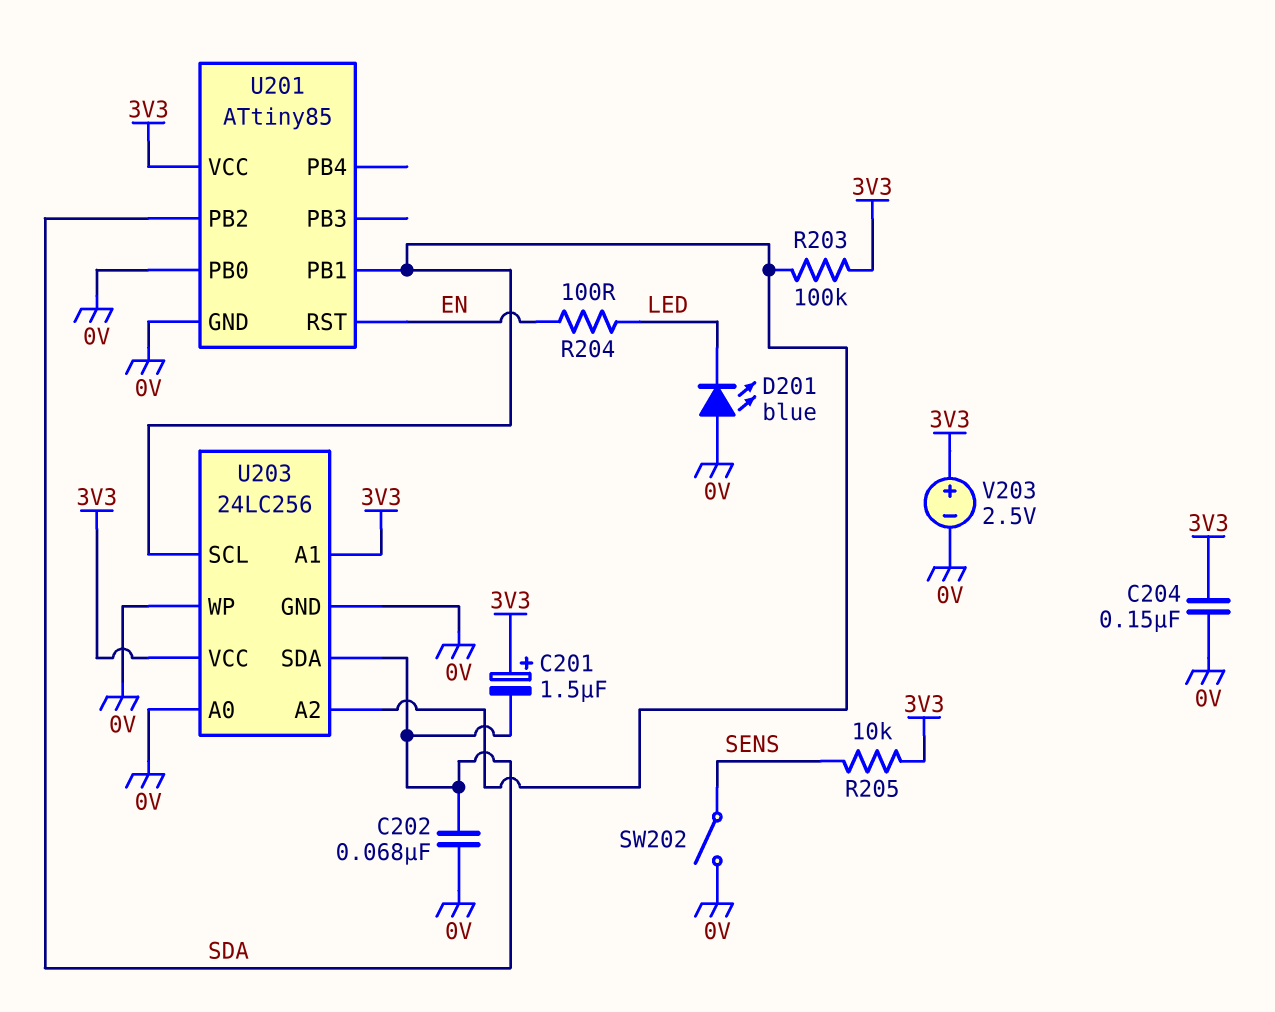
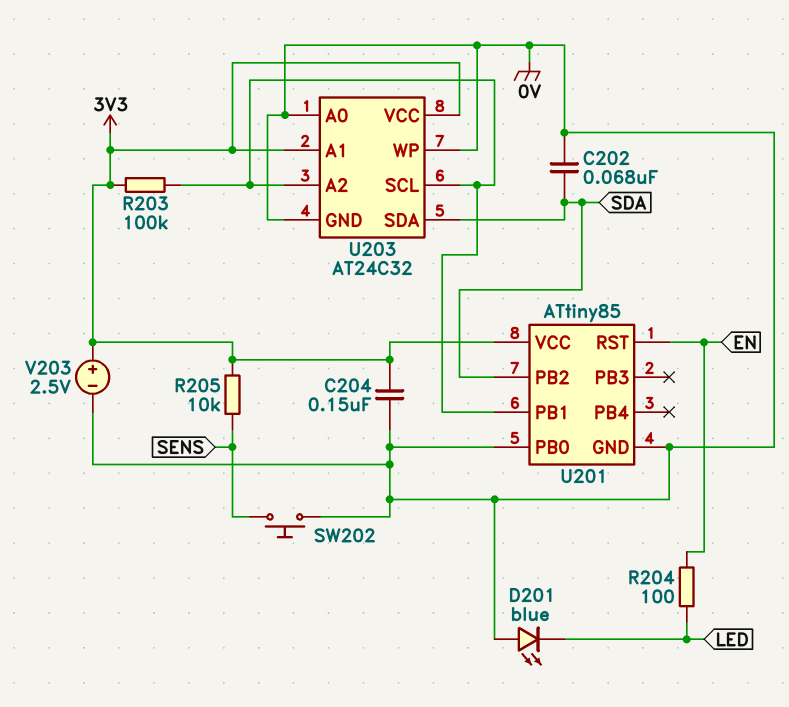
C201: 1.5uF (plus 3V3, minus SDA) -> none
SW202: switch (0V, SENS) -> button (0V, SENS)
U203: 24LC256 -> AT24C32

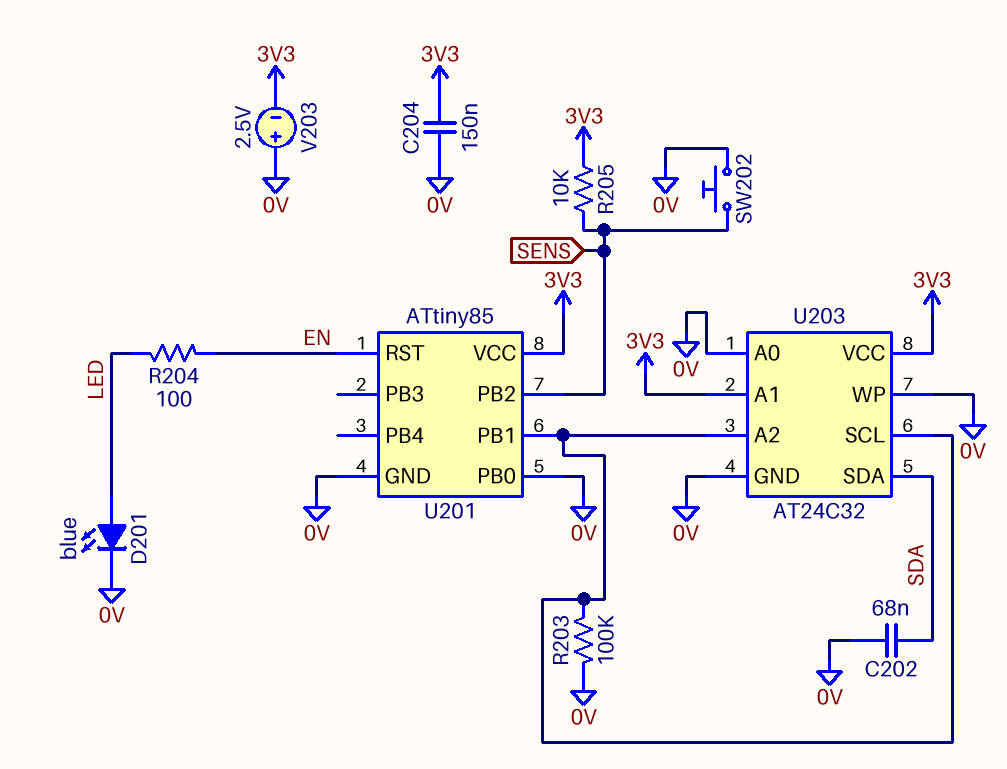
D201: LED blue (A 0V, K LED) -> LED blue (A LED, K 0V)
R203: 100k (3V3, U201/PB1) -> 100k (0V, U201/PB1)
U201 pin PB2: SDA -> SENS
V203: 2.5V (plus 3V3, minus 0V) -> 2.5V (plus 0V, minus 3V3)

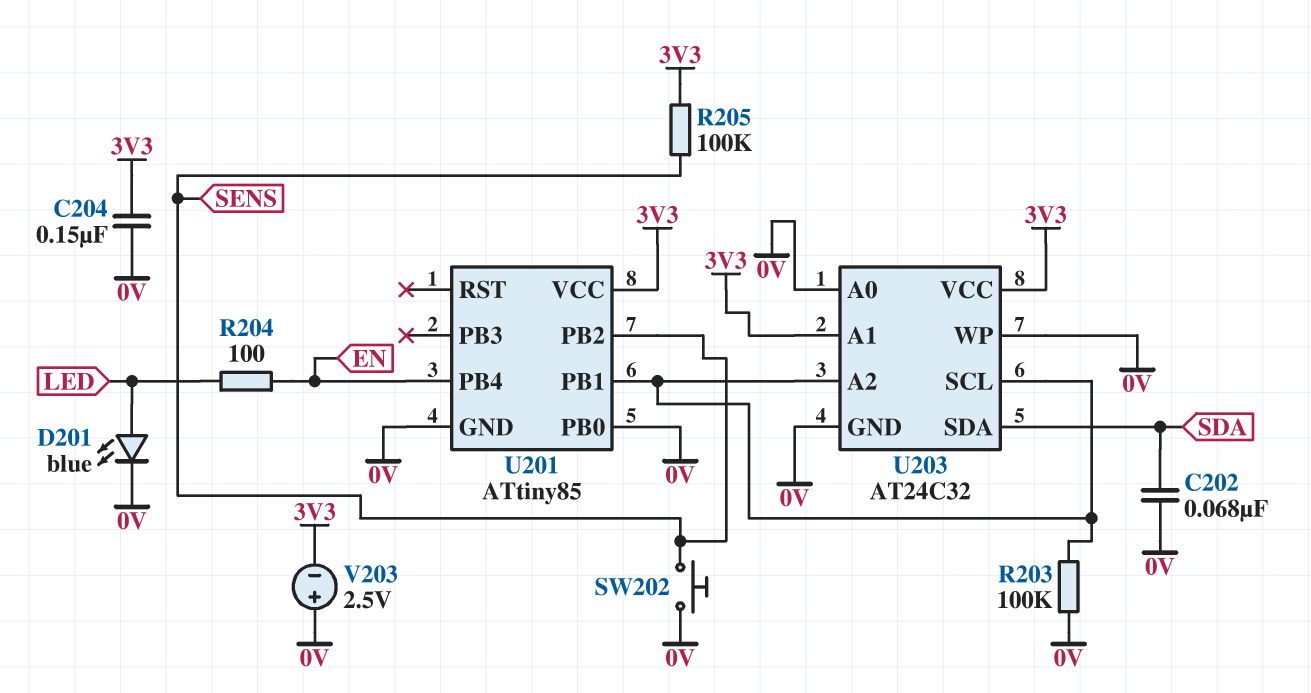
R205: 10k (3V3, SENS) -> 100k (3V3, SENS)
U201 pin PB4: none -> EN
U201 pin RST: EN -> none

